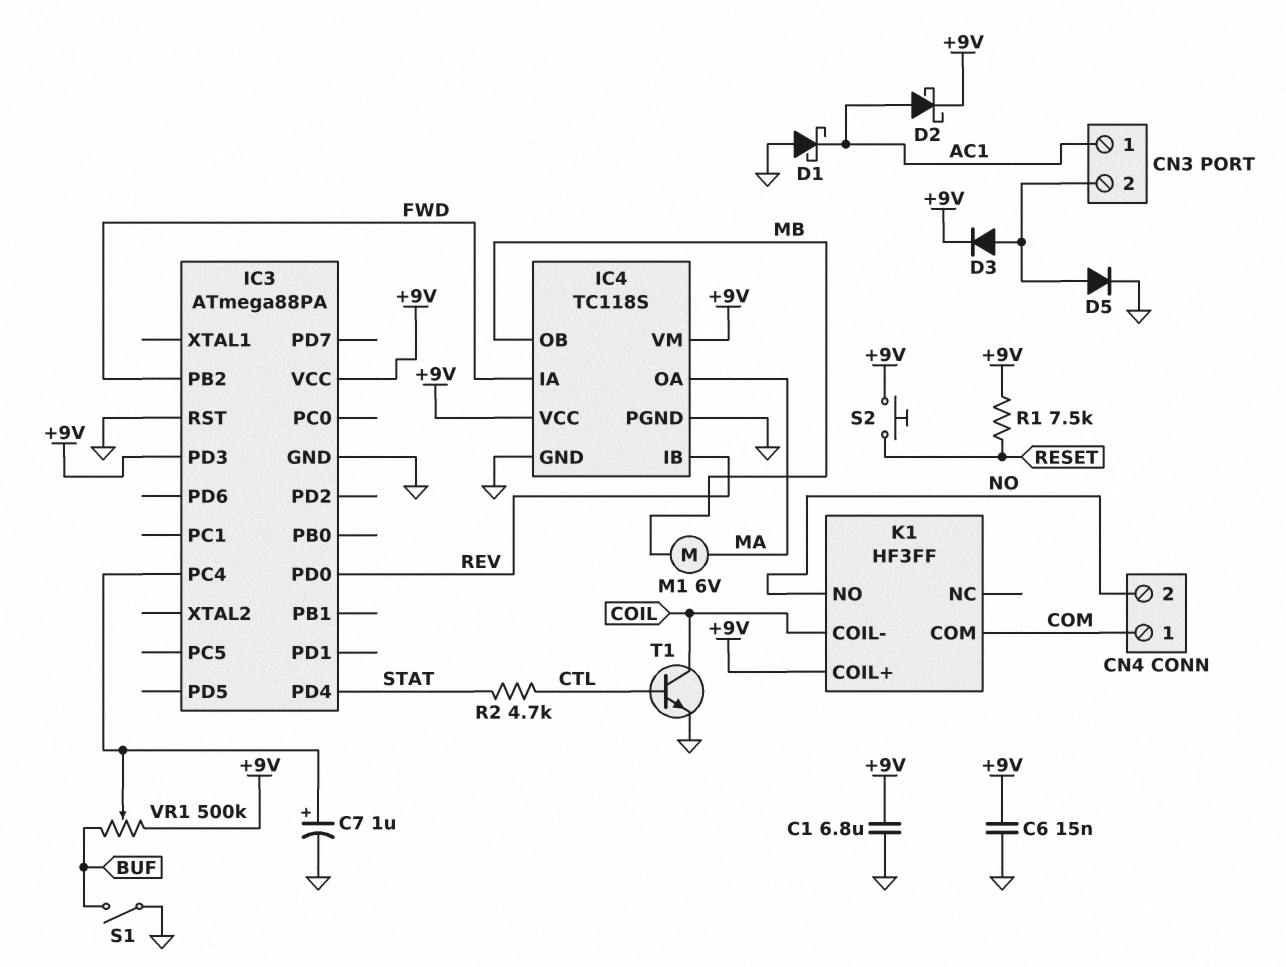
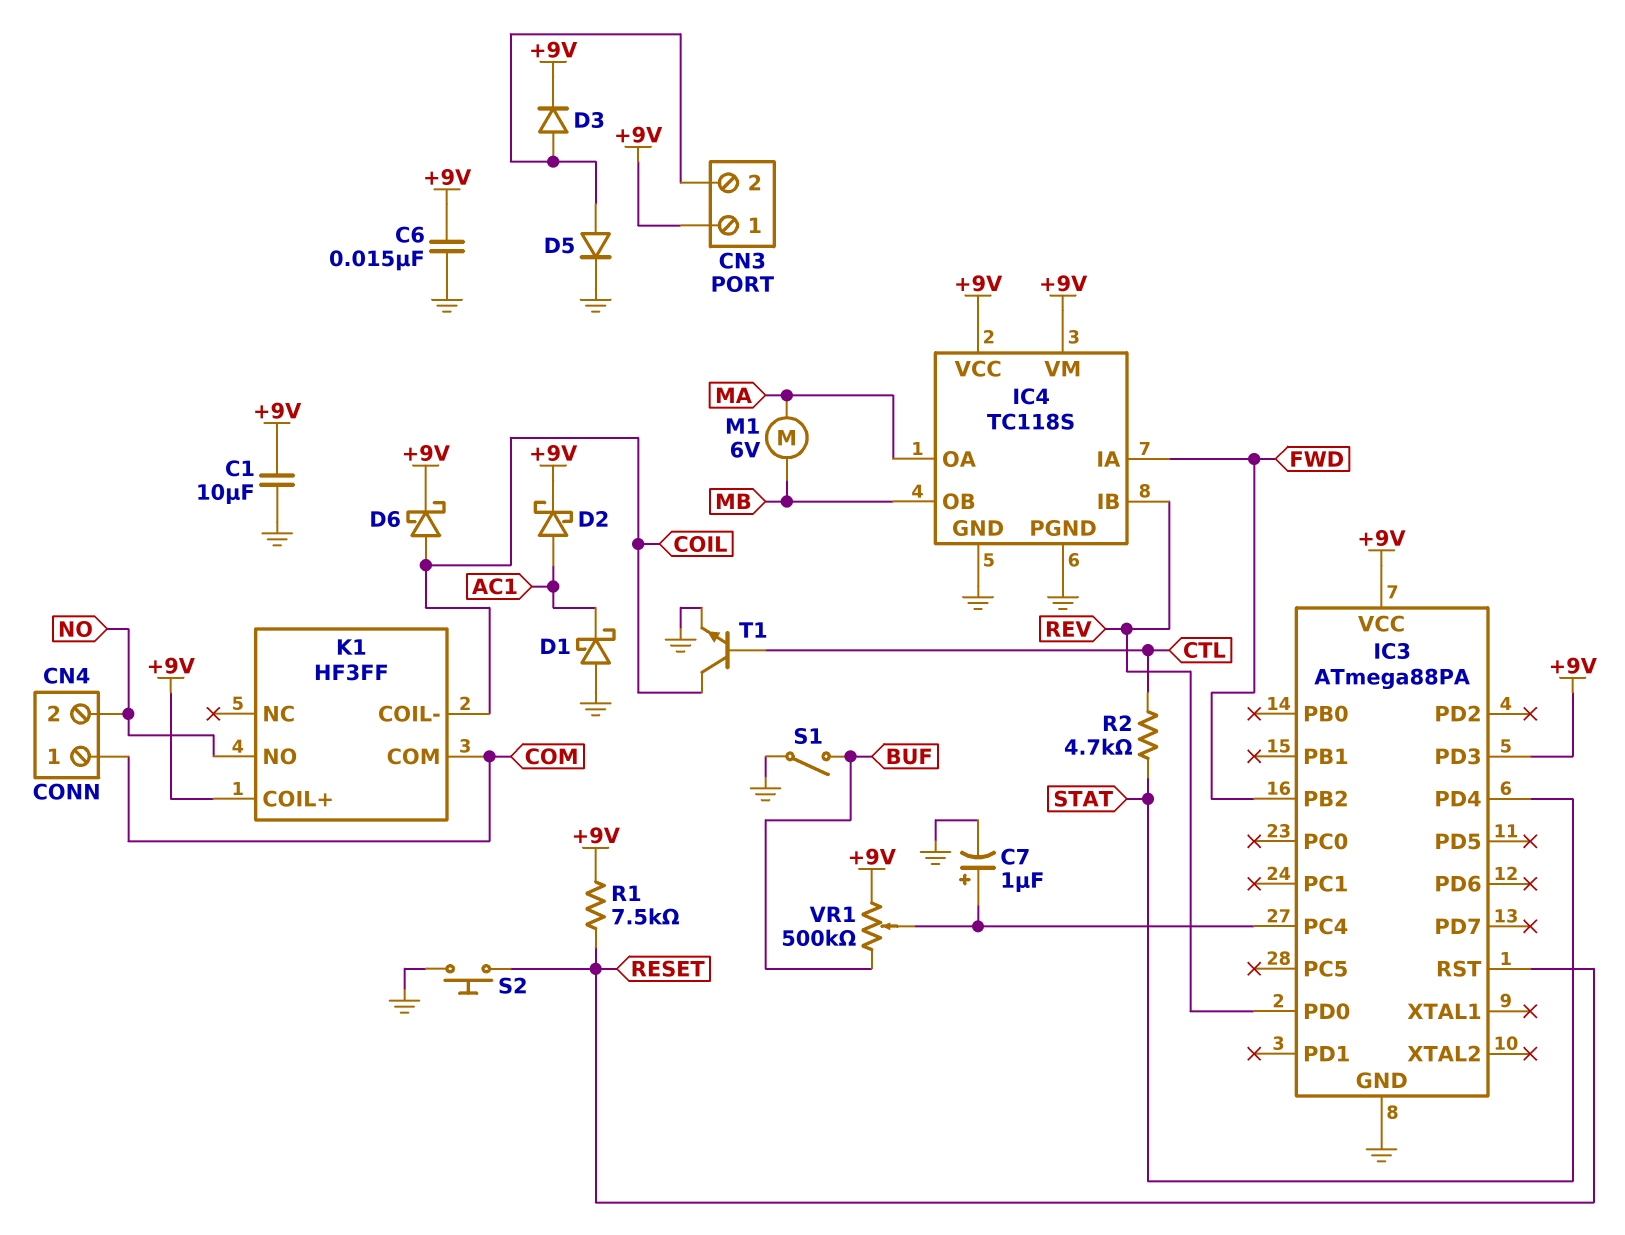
C1: 6.8uF (+9V, GND) -> 10uF (+9V, GND)
CN3 pin 1: AC1 -> +9V
D6: none -> schottky (A COIL, K +9V)
IC3 pin RST: GND -> RESET
S2: button (+9V, RESET) -> button (GND, RESET)

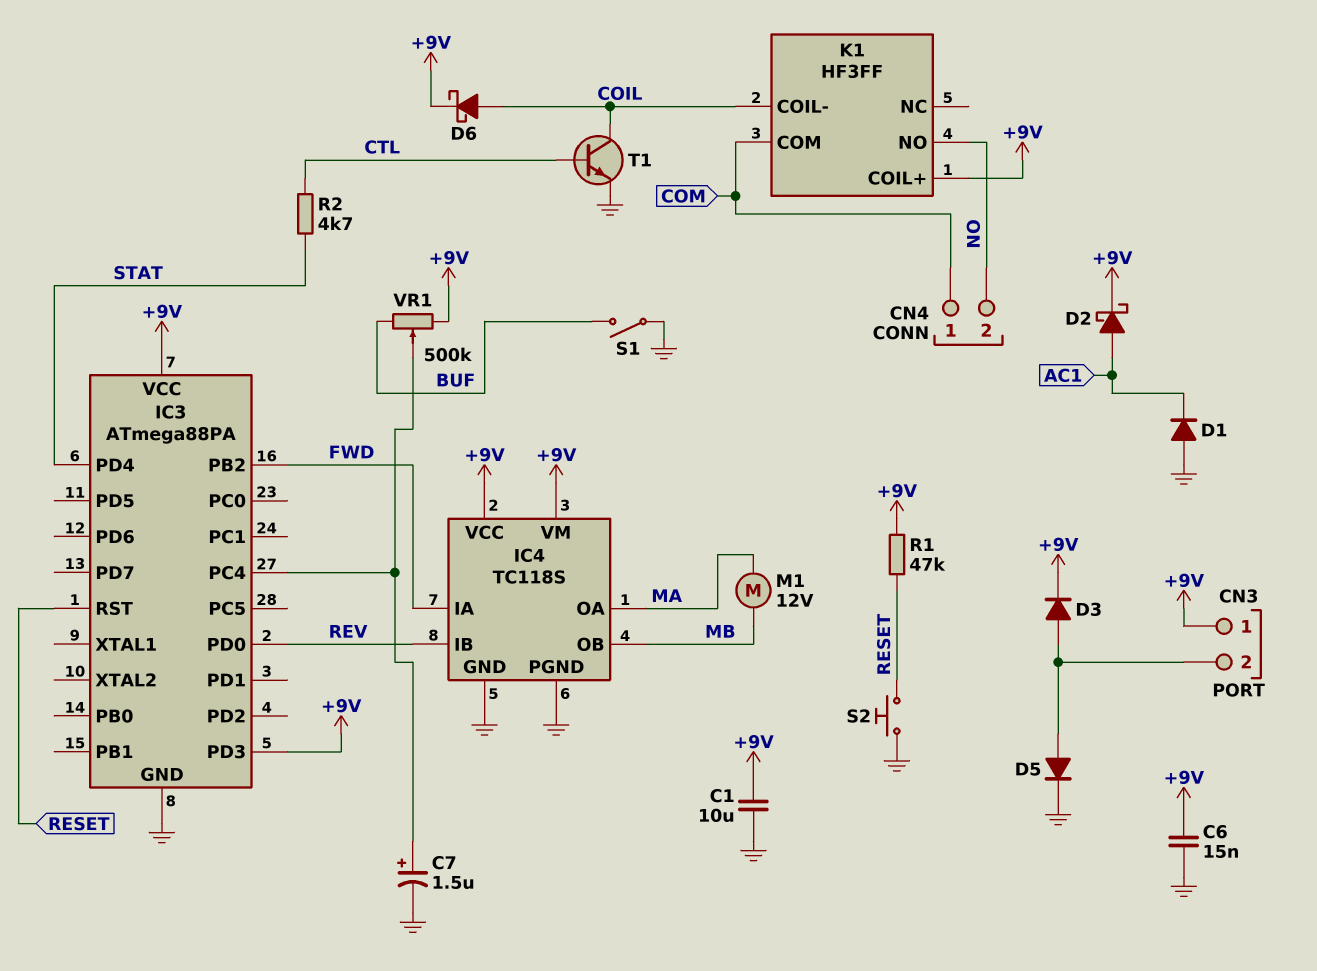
C7: 1uF (plus IC3/PC4, minus GND) -> 1.5uF (plus IC3/PC4, minus GND)
D1: schottky (A GND, K AC1) -> diode (A GND, K AC1)
M1: motor 6V (MA, MB) -> motor 12V (MA, MB)
R1: 7.5k (+9V, RESET) -> 47k (+9V, RESET)

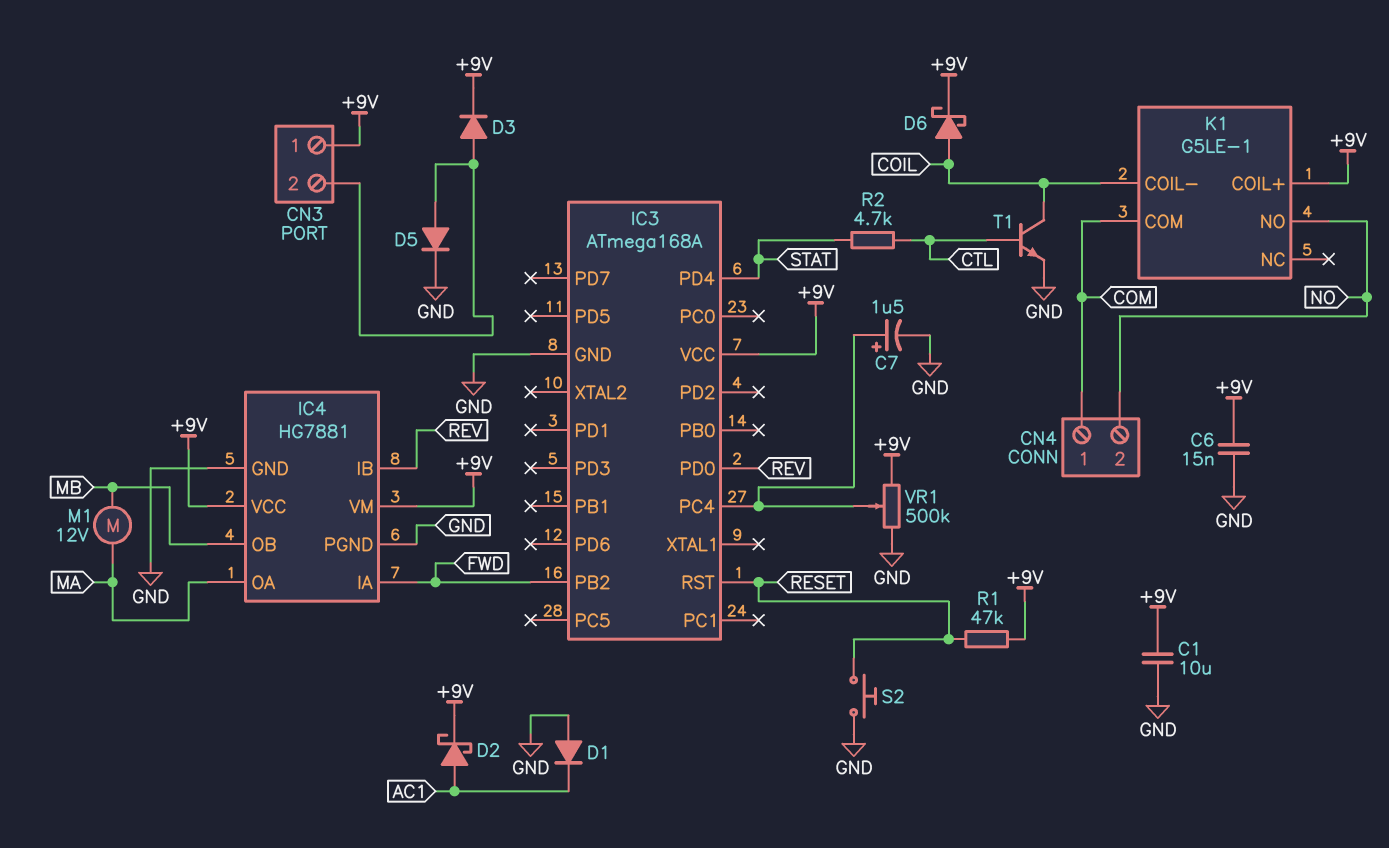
IC3: ATmega88PA -> ATmega168A
IC3 pin PD3: +9V -> none
IC4: TC118S -> HG7881
K1: HF3FF -> G5LE-1
S1: switch (BUF, GND) -> none
VR1: 500k (+9V, BUF, wiper IC3/PC4) -> 500k (+9V, GND, wiper IC3/PC4)

